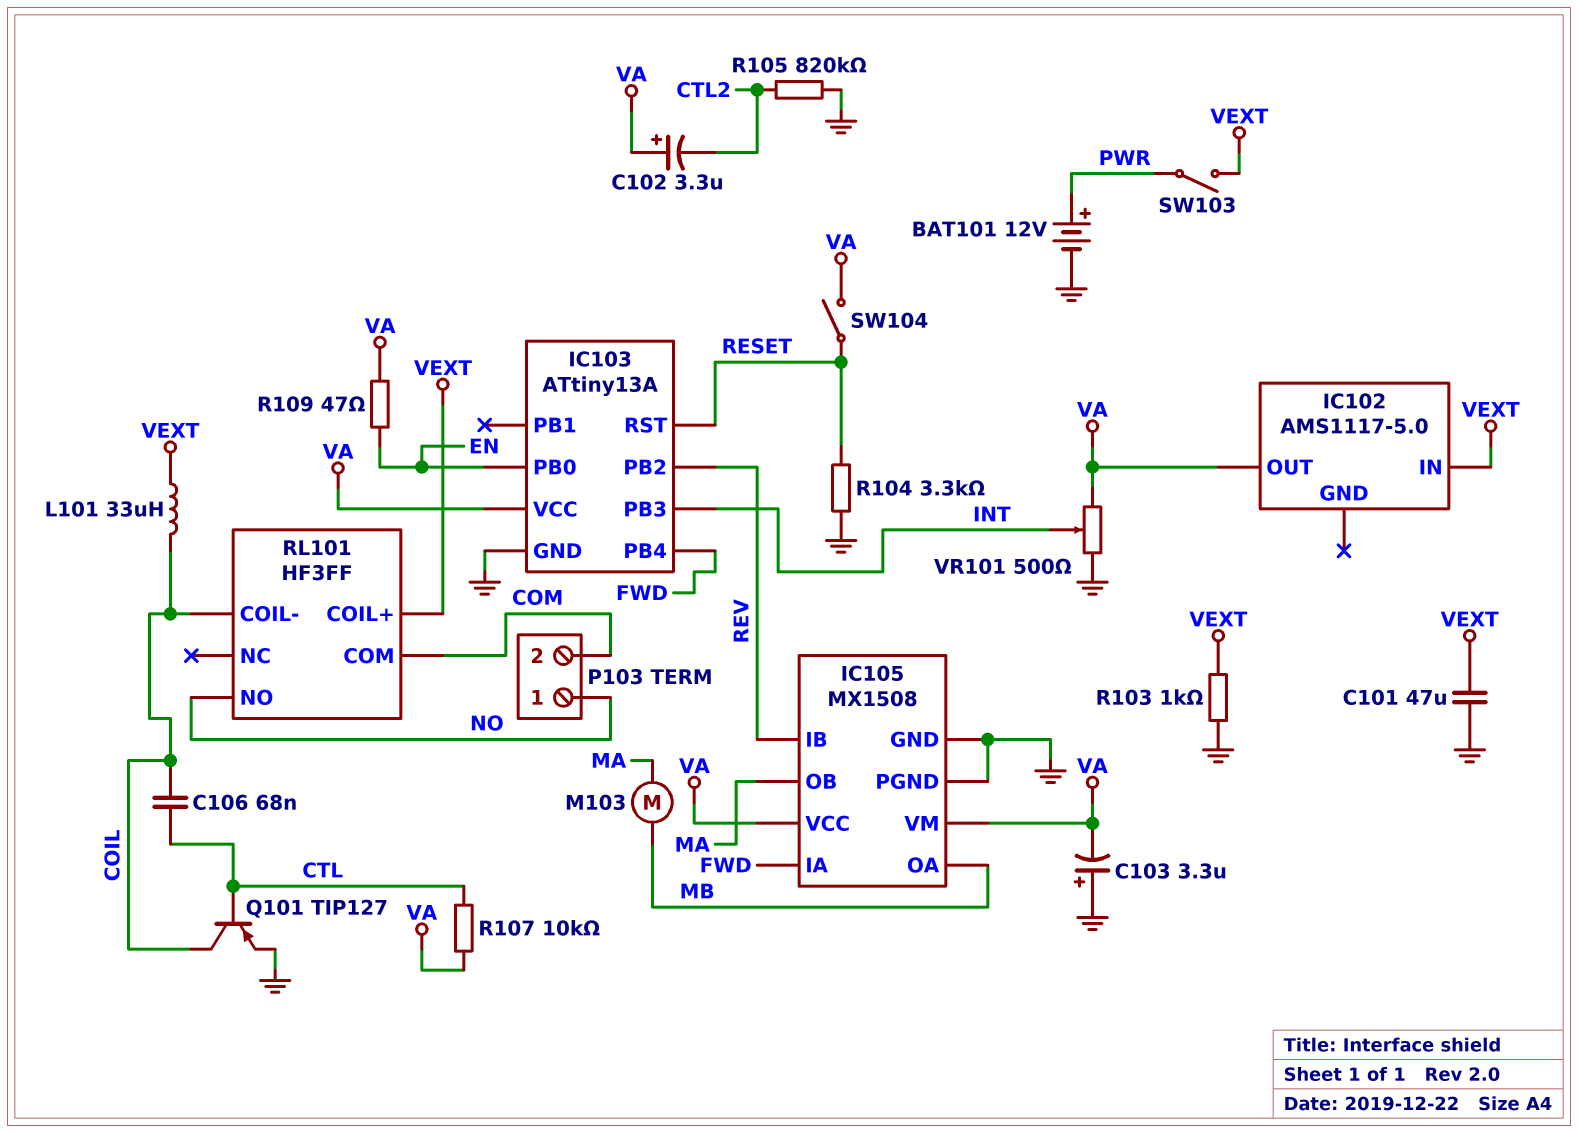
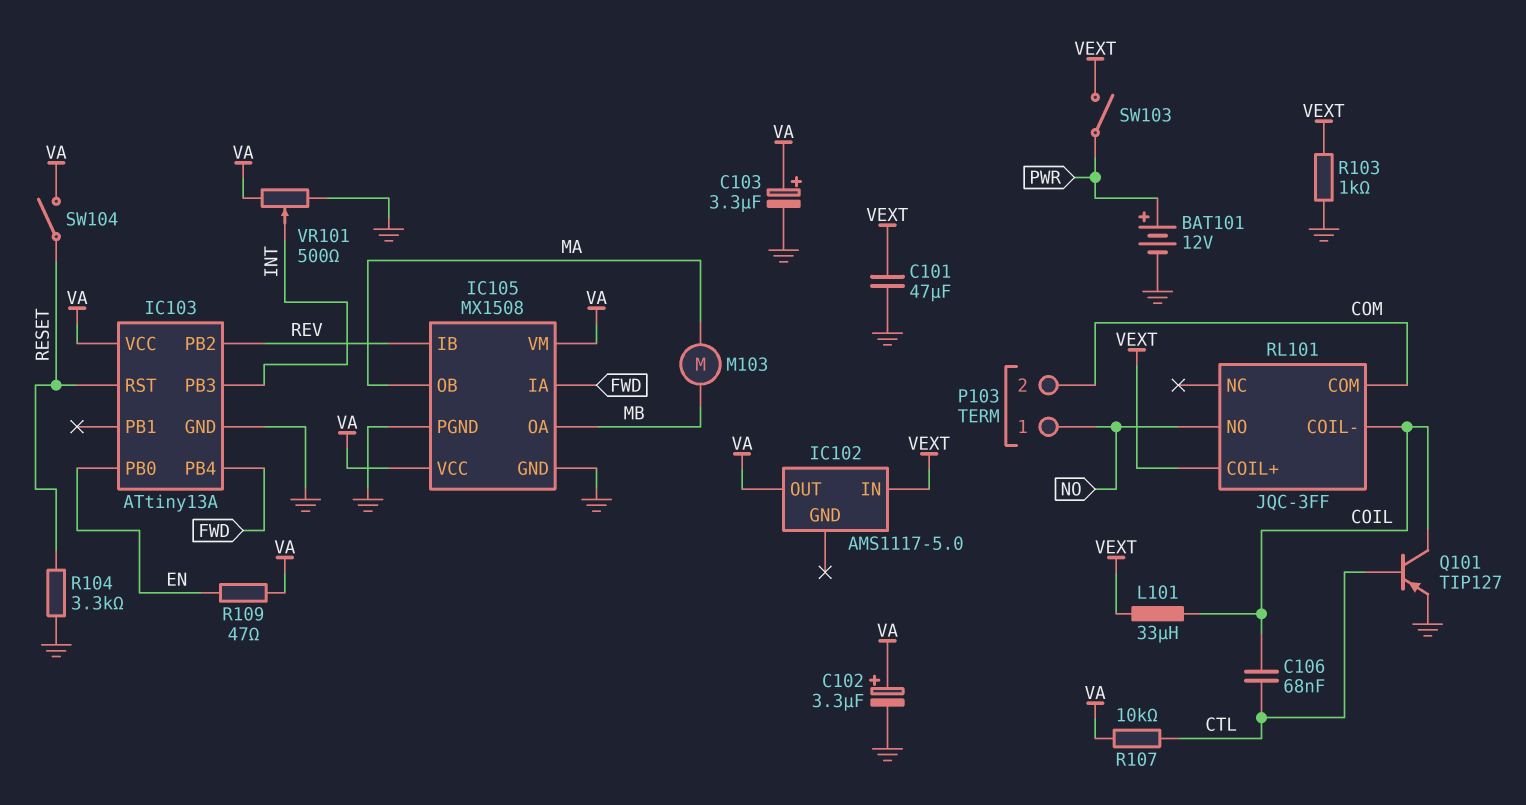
C102: 3.3uF (plus VA, minus CTL2) -> 3.3uF (plus VA, minus GND)
C103: 3.3uF (plus GND, minus VA) -> 3.3uF (plus VA, minus GND)
R105: 820k (CTL2, GND) -> none
RL101: HF3FF -> JQC-3FF

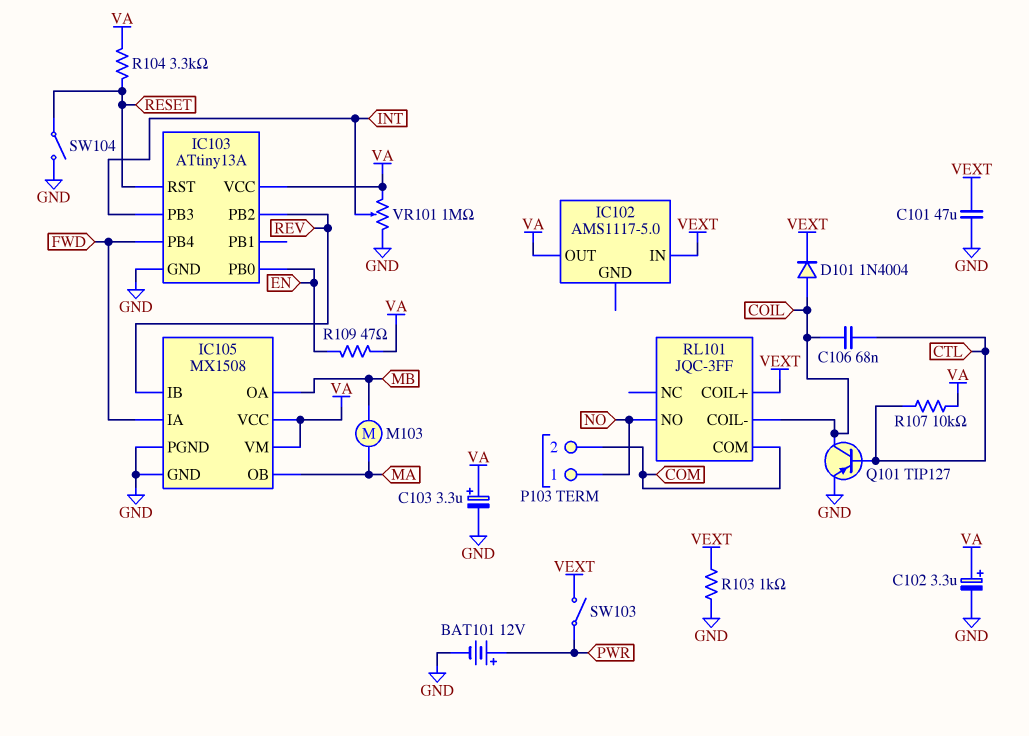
D101: none -> diode 1N4004 (A COIL, K VEXT)
L101: 33uH (COIL, VEXT) -> none
R104: 3.3k (GND, RESET) -> 3.3k (RESET, VA)
SW104: switch (RESET, VA) -> switch (GND, RESET)
VR101: 500 (GND, VA, wiper INT) -> 1M (GND, VA, wiper INT)

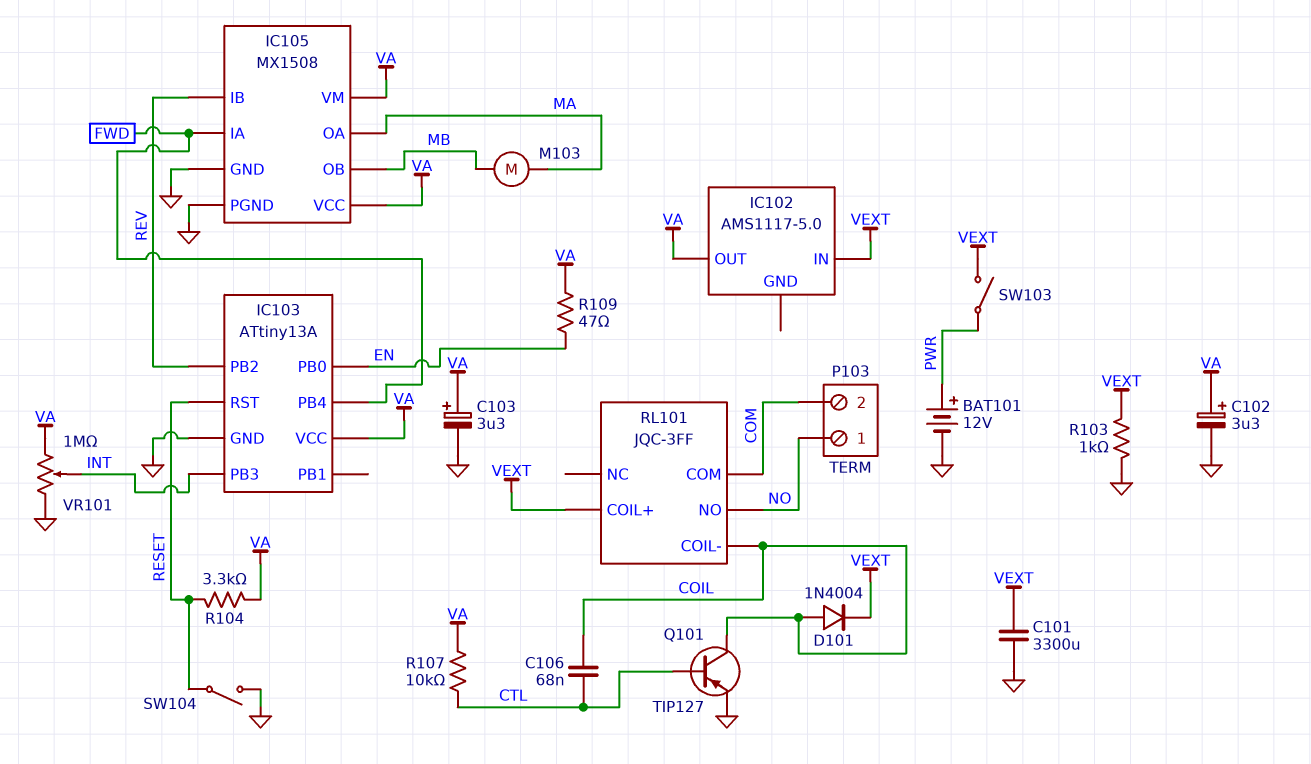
C101: 47uF (GND, VEXT) -> 3300uF (GND, VEXT)
IC105 pin OA: MB -> MA
IC105 pin OB: MA -> MB

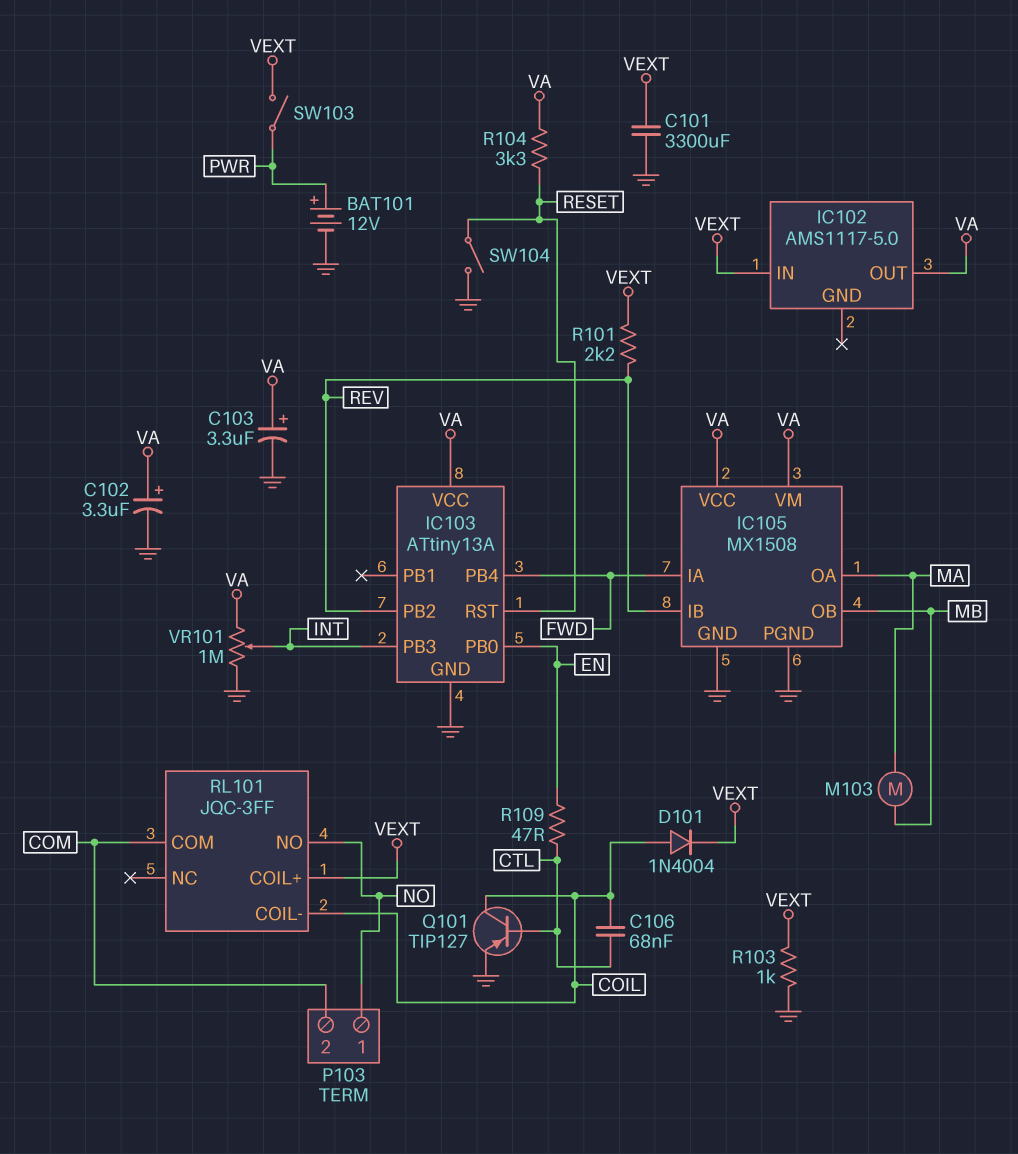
R101: none -> 2.2k (REV, VEXT)
R107: 10k (CTL, VA) -> none
R109: 47 (EN, VA) -> 47 (CTL, EN)

